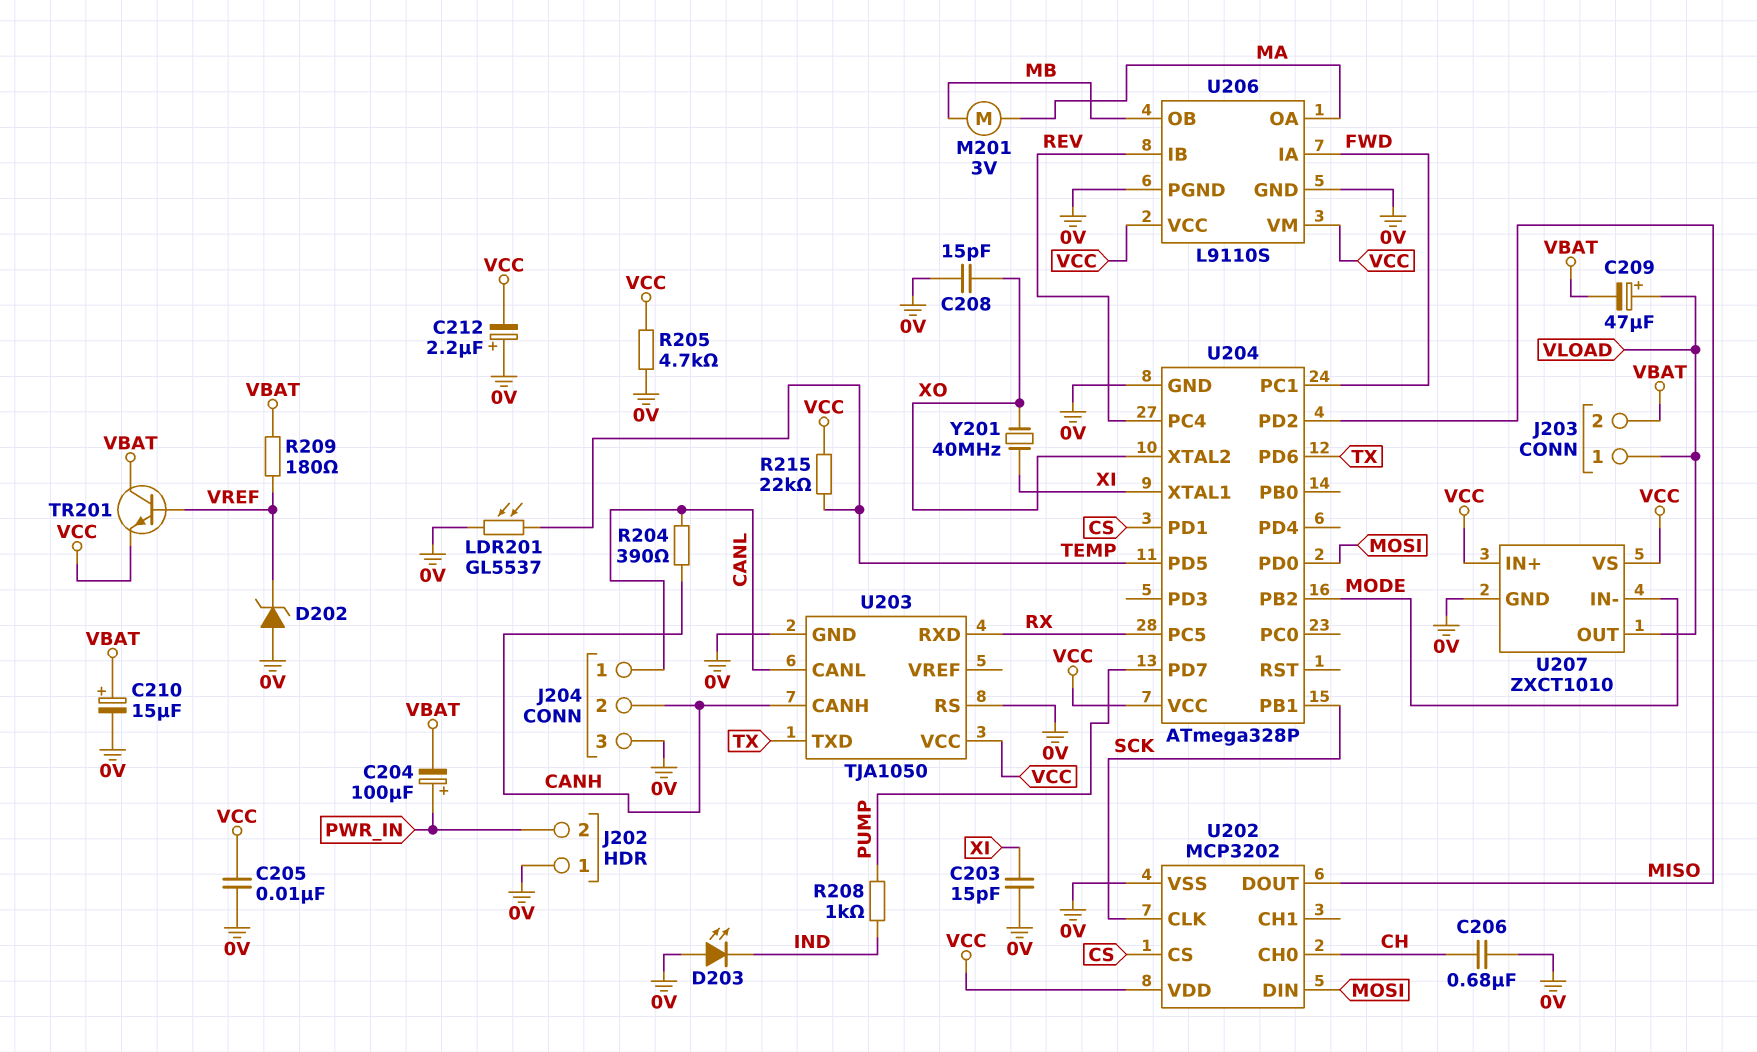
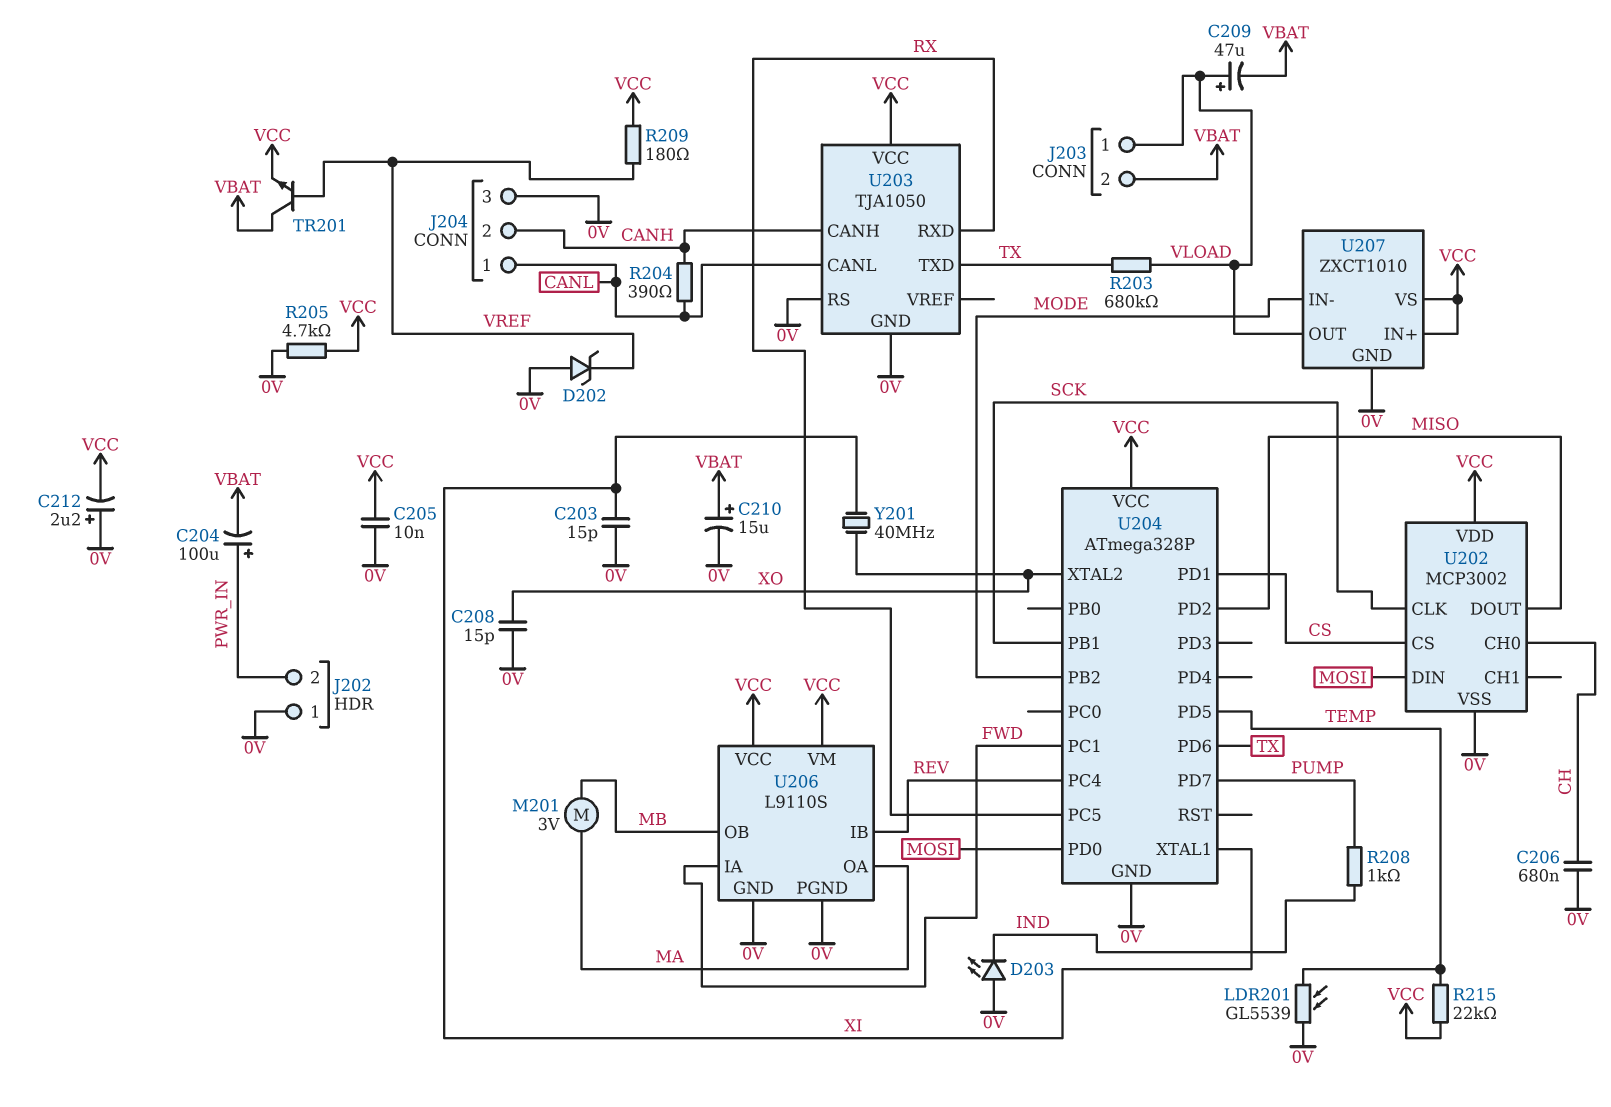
LDR201: GL5537 (0V, TEMP) -> GL5539 (0V, TEMP)
R203: none -> 680k (TX, VLOAD)
R209: 180 (VBAT, VREF) -> 180 (VCC, VREF)
U202: MCP3202 -> MCP3002

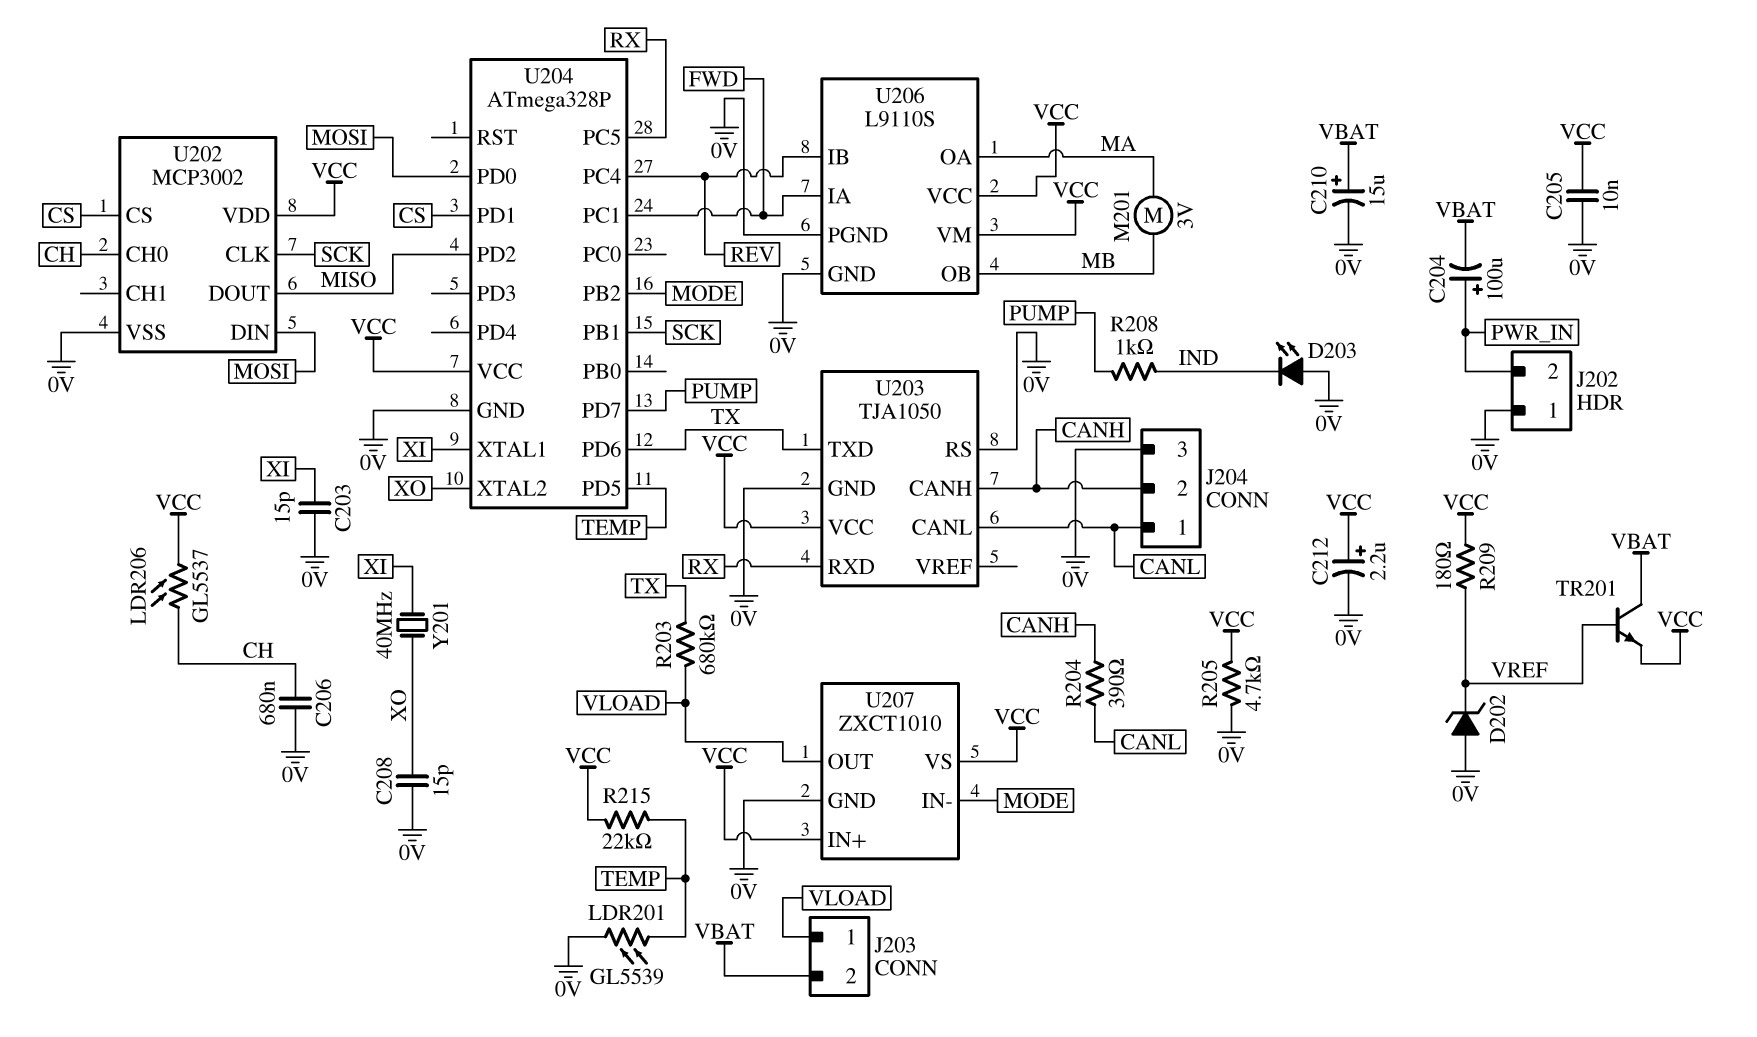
C209: 47uF (plus VLOAD, minus VBAT) -> none
C212: 2.2uF (plus 0V, minus VCC) -> 2.2uF (plus VCC, minus 0V)
LDR206: none -> GL5537 (CH, VCC)

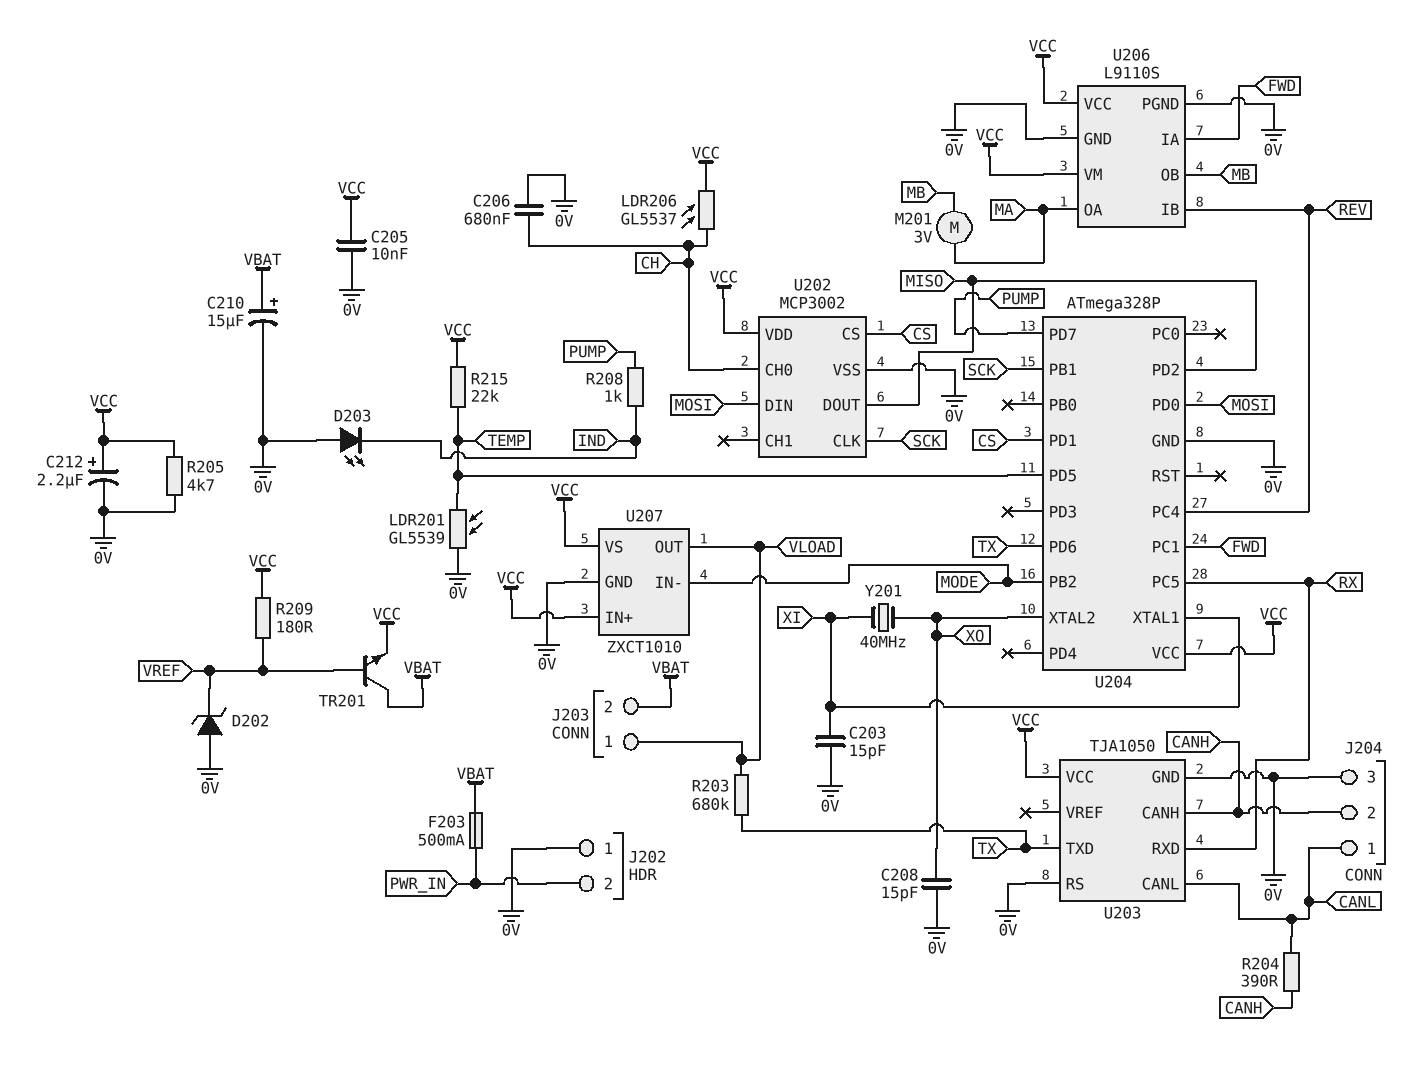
C204: 100uF (plus PWR_IN, minus VBAT) -> none
F203: none -> 500mA (PWR_IN, VBAT)

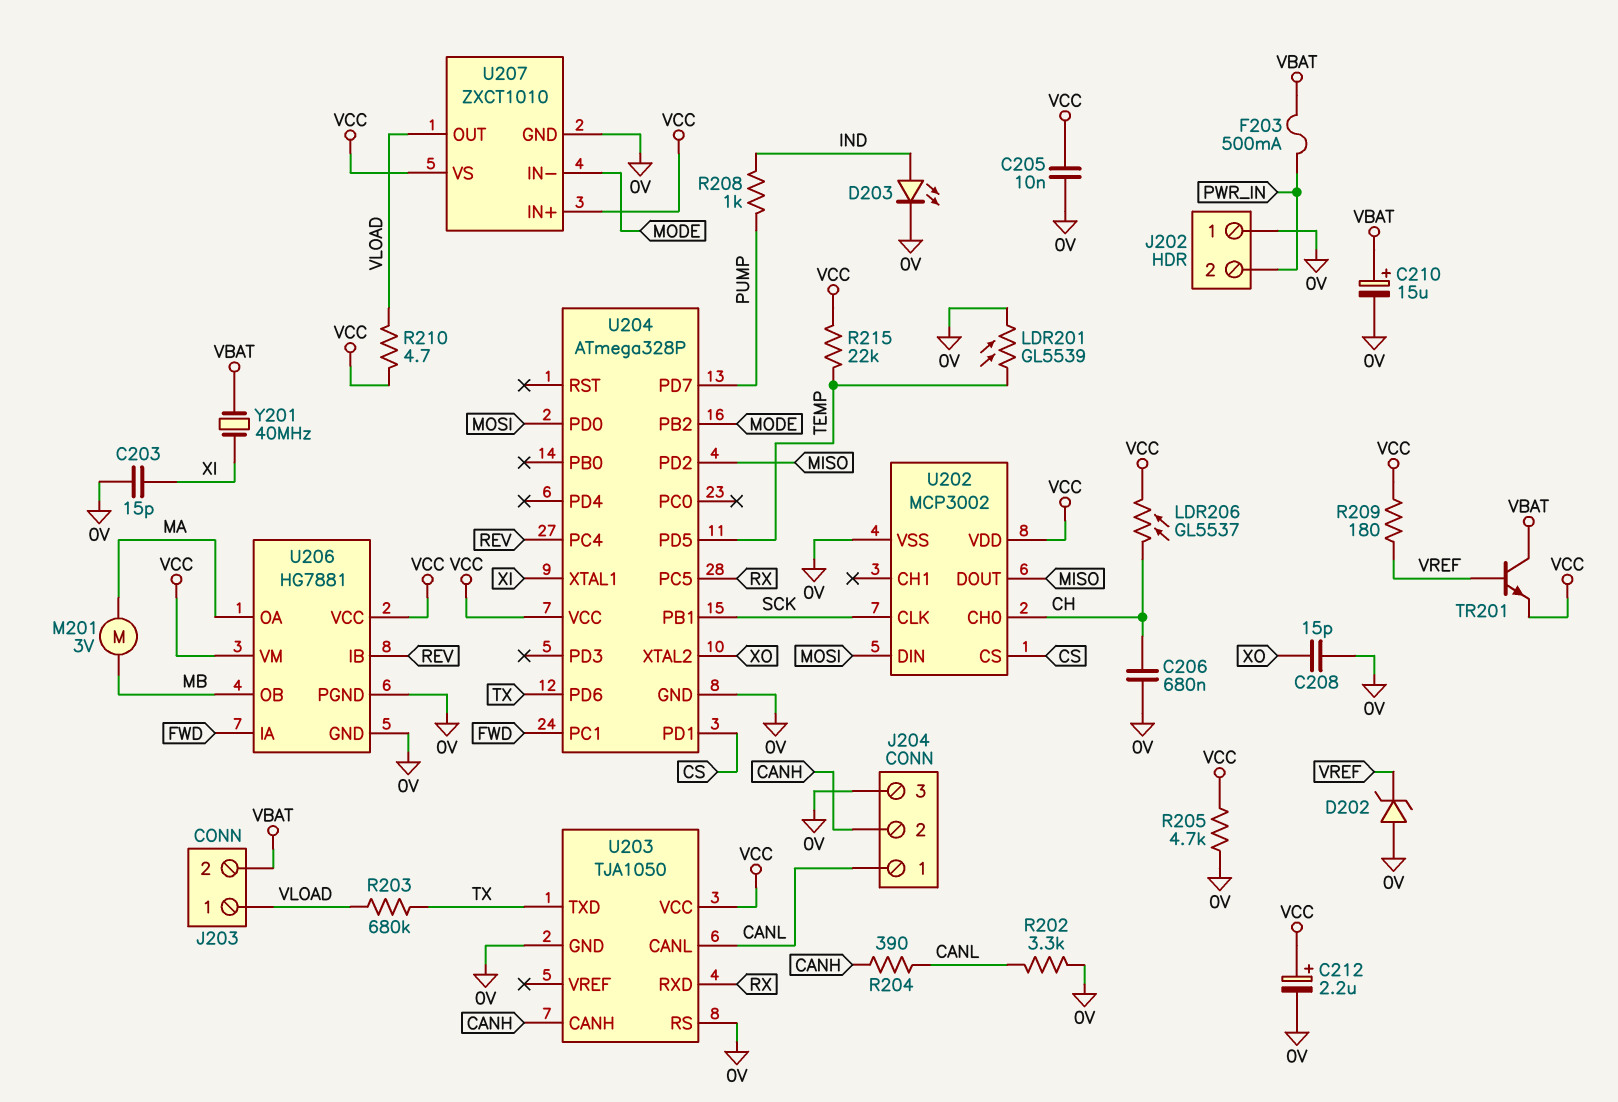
D203: LED (A 0V, K IND) -> LED (A IND, K 0V)
R202: none -> 3.3k (0V, CANL)
R210: none -> 4.7 (VCC, VLOAD)
U206: L9110S -> HG7881
Y201: 40MHz (XI, XO) -> 40MHz (VBAT, XI)

